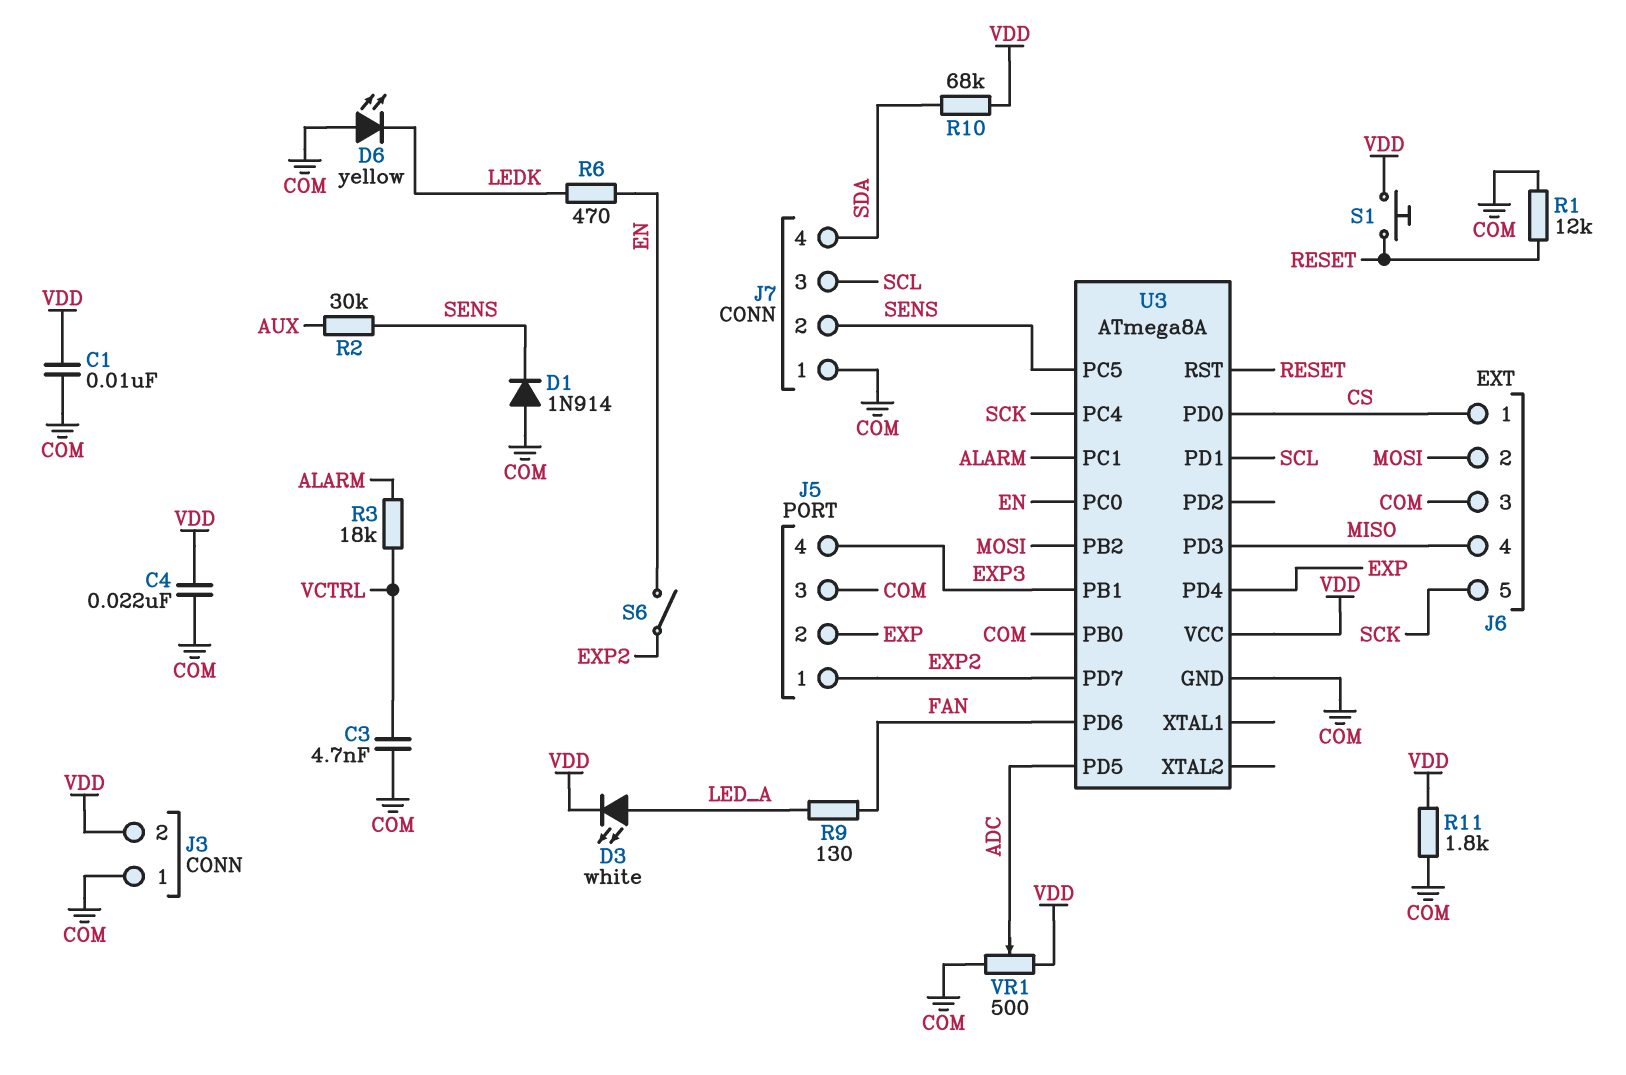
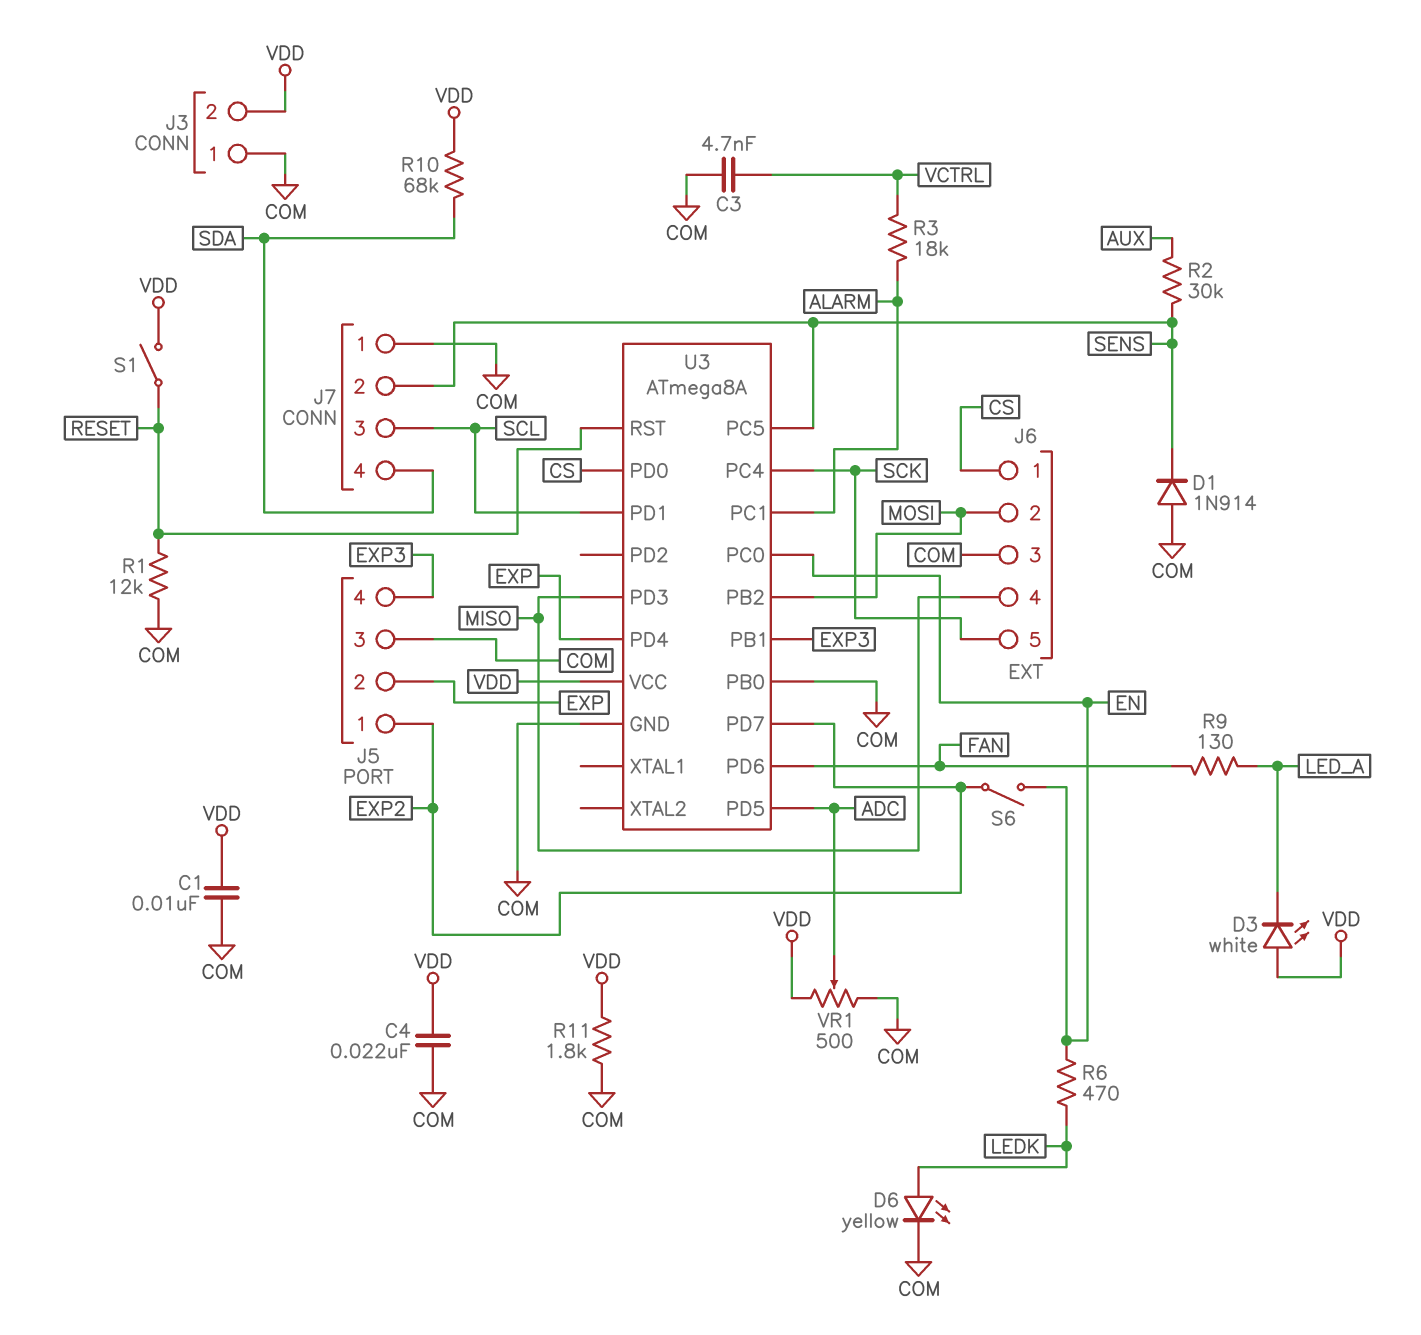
D3: LED white (A LED_A, K VDD) -> LED white (A VDD, K LED_A)
D6: LED yellow (A COM, K LEDK) -> LED yellow (A LEDK, K COM)
S1: button (RESET, VDD) -> switch (RESET, VDD)

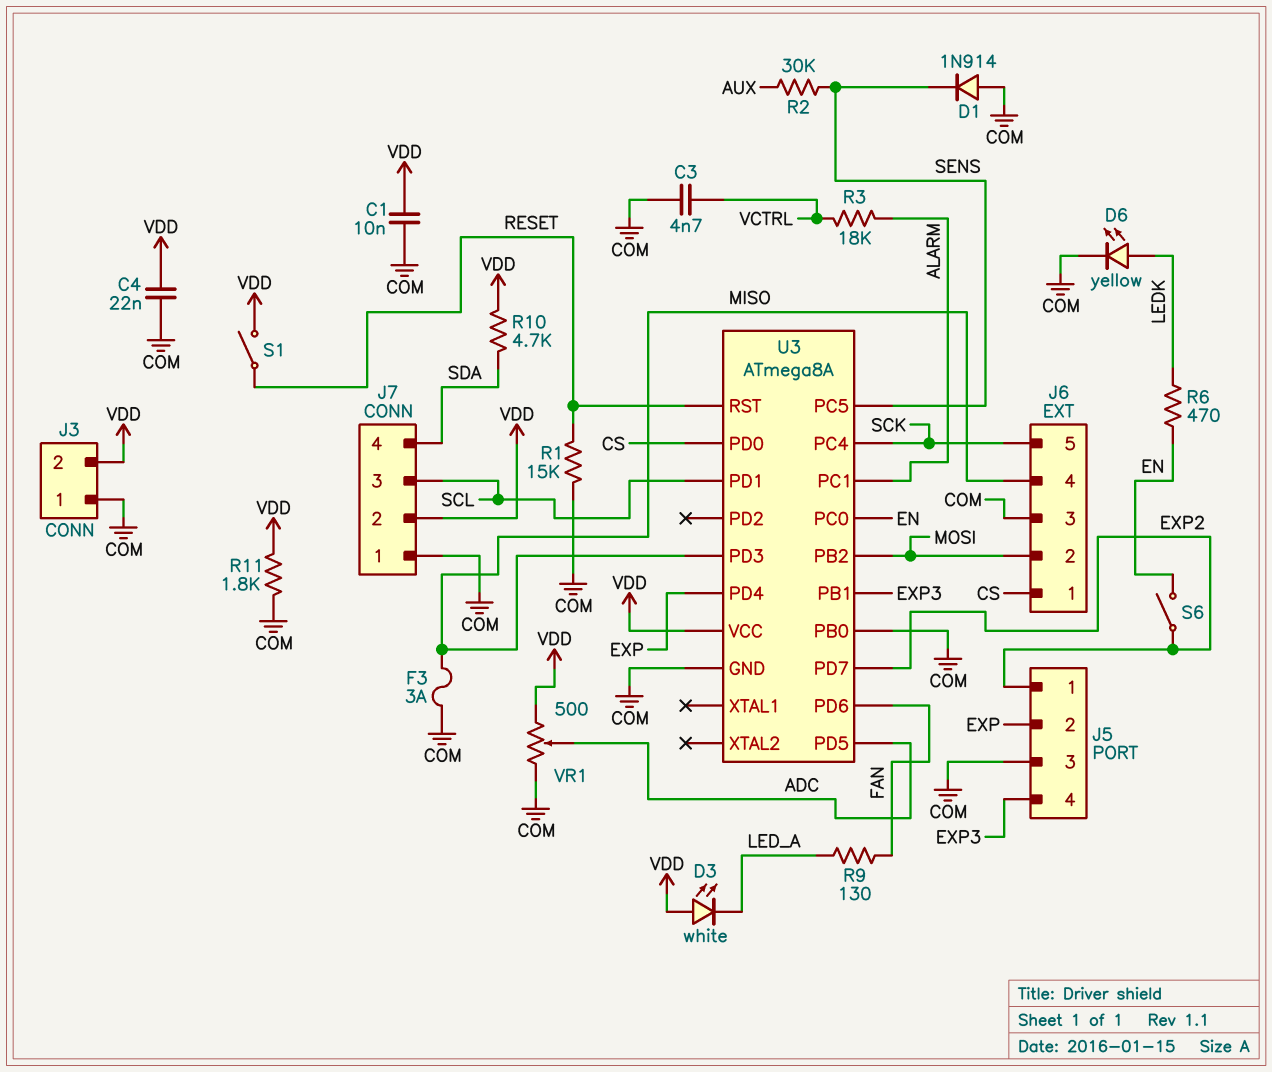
F3: none -> 3A (COM, MISO)
J7 pin 2: SENS -> VDD
R1: 12k (COM, RESET) -> 15k (COM, RESET)
R10: 68k (SDA, VDD) -> 4.7k (SDA, VDD)

